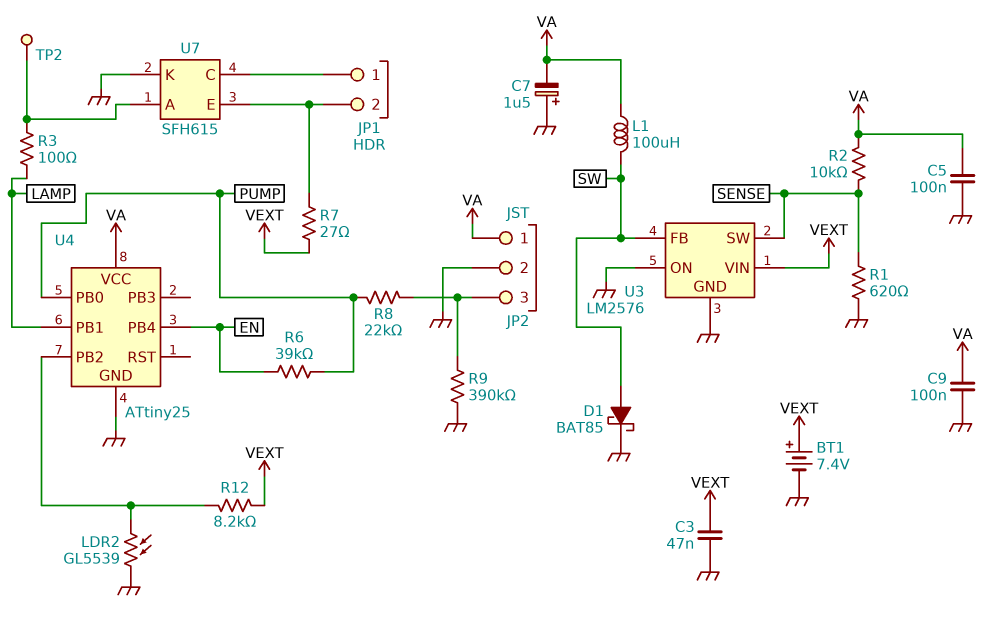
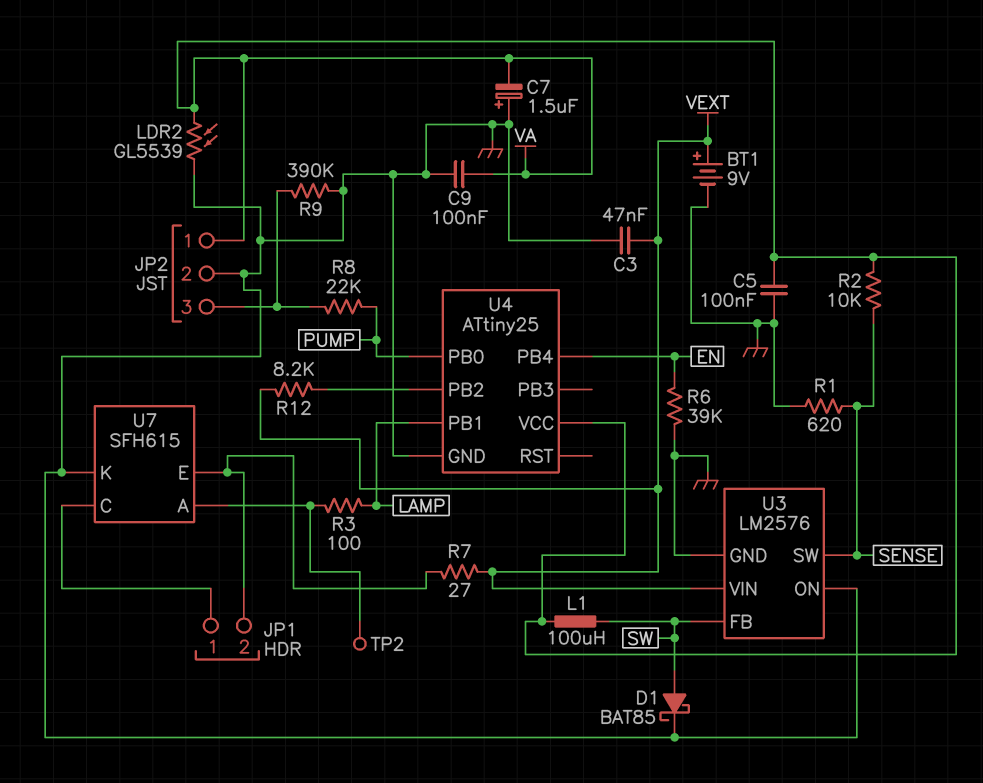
BT1: 7.4V (plus VEXT, minus GND) -> 9V (plus VEXT, minus GND)
LDR2: GL5539 (GND, U4/PB2) -> GL5539 (GND, VA)
R6: 39k (EN, PUMP) -> 39k (EN, GND)

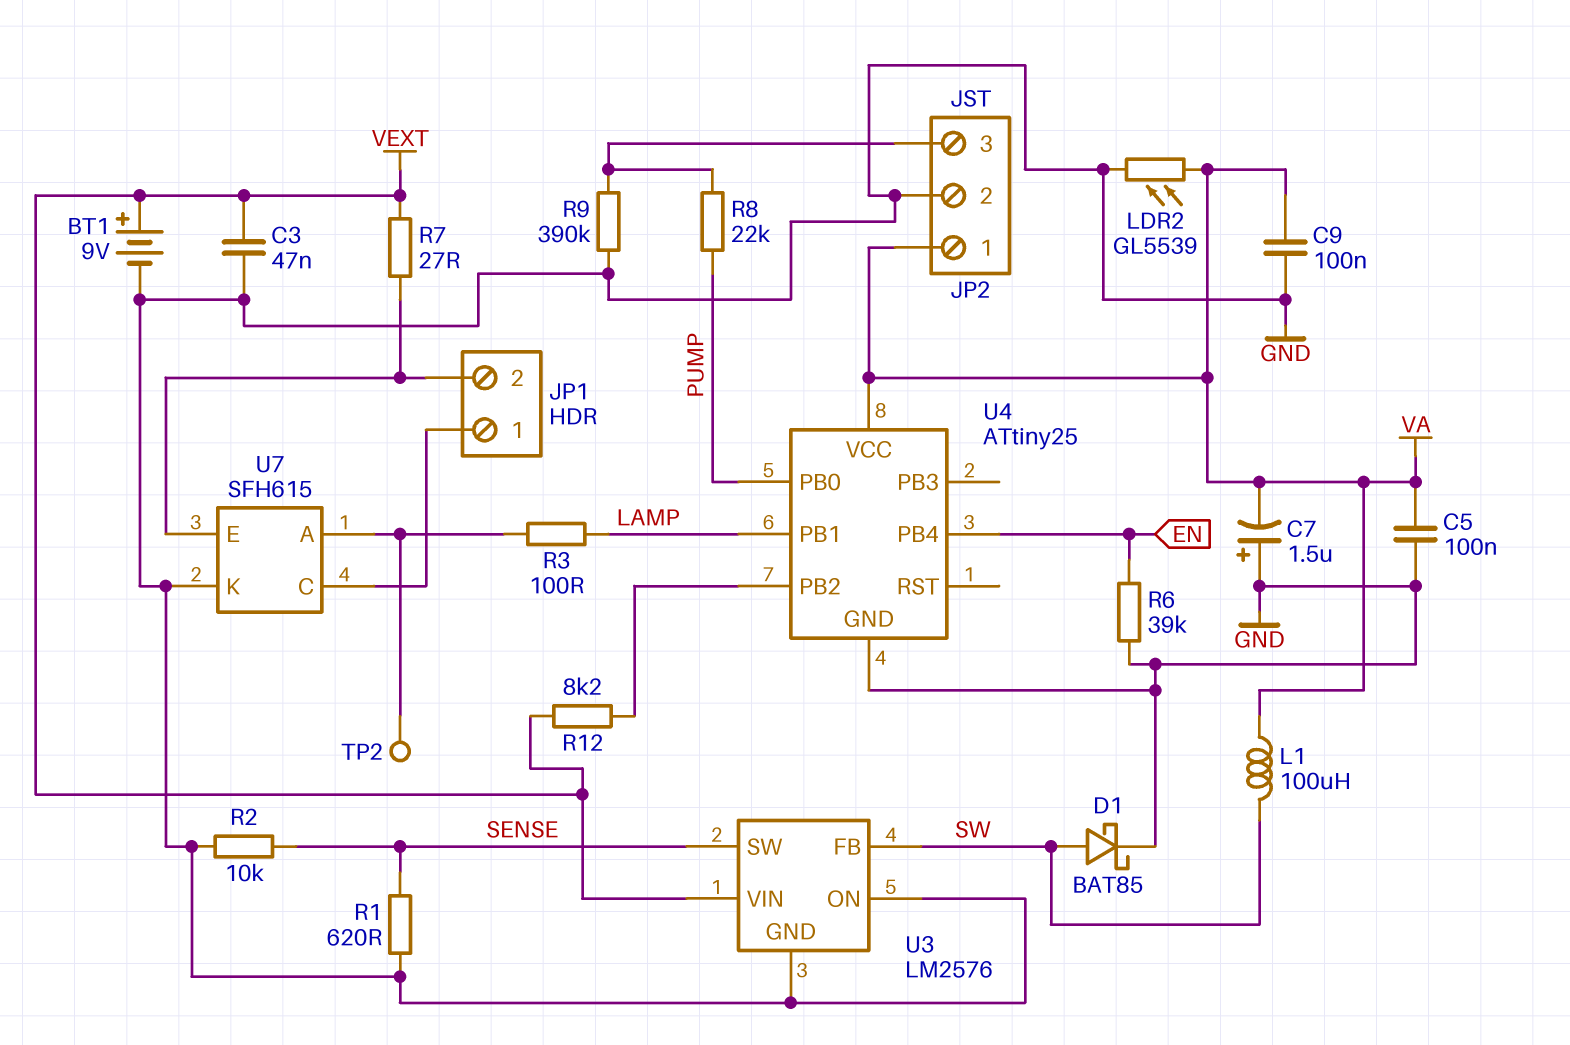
R2: 10k (SENSE, VA) -> 10k (GND, SENSE)

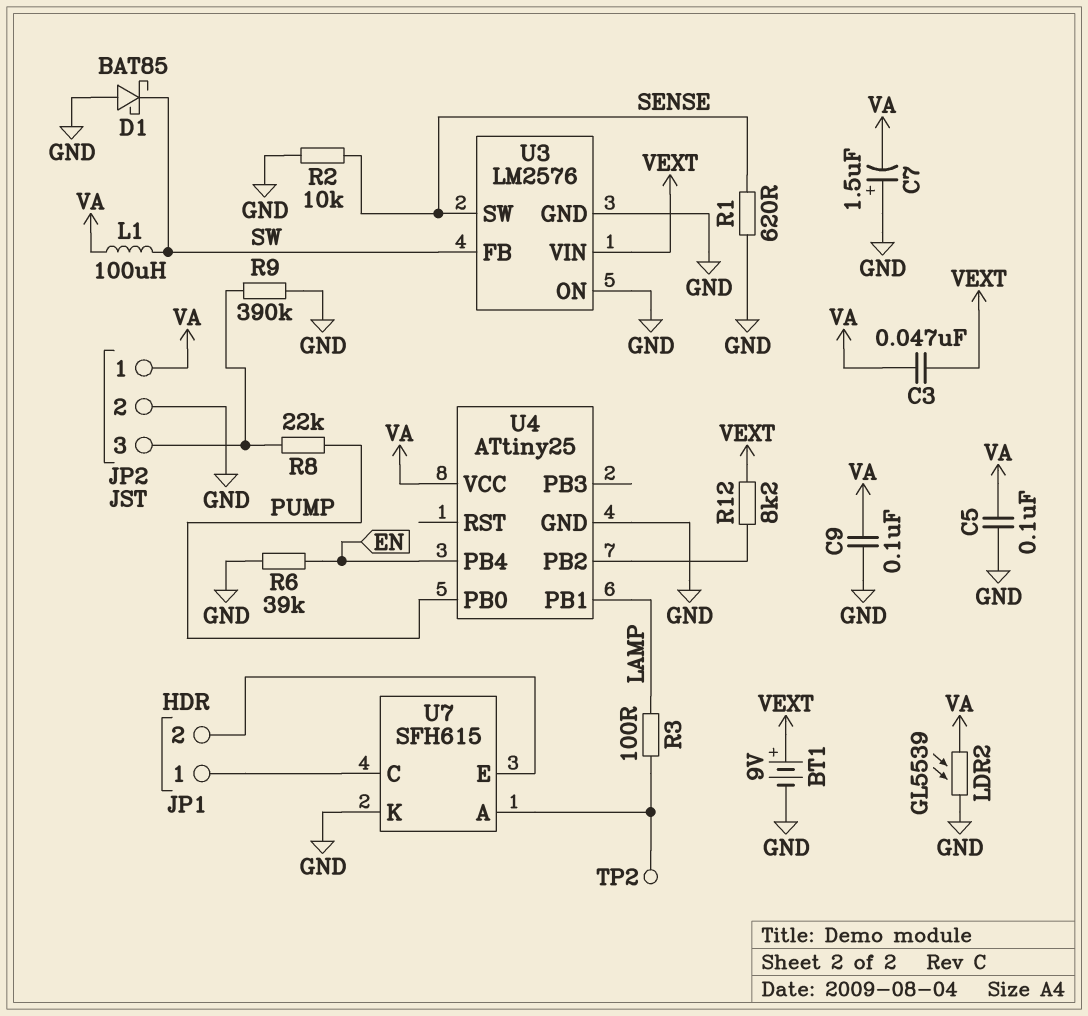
C3: 47nF (GND, VEXT) -> 47nF (VA, VEXT)
D1: schottky BAT85 (A SW, K GND) -> schottky BAT85 (A GND, K SW)
R7: 27 (JP1/2, VEXT) -> none

